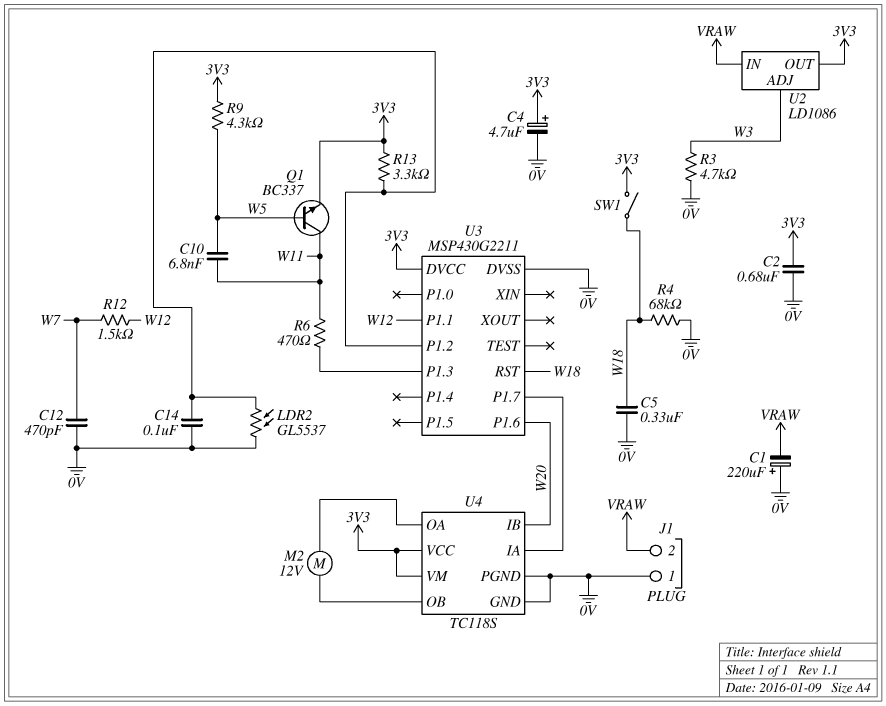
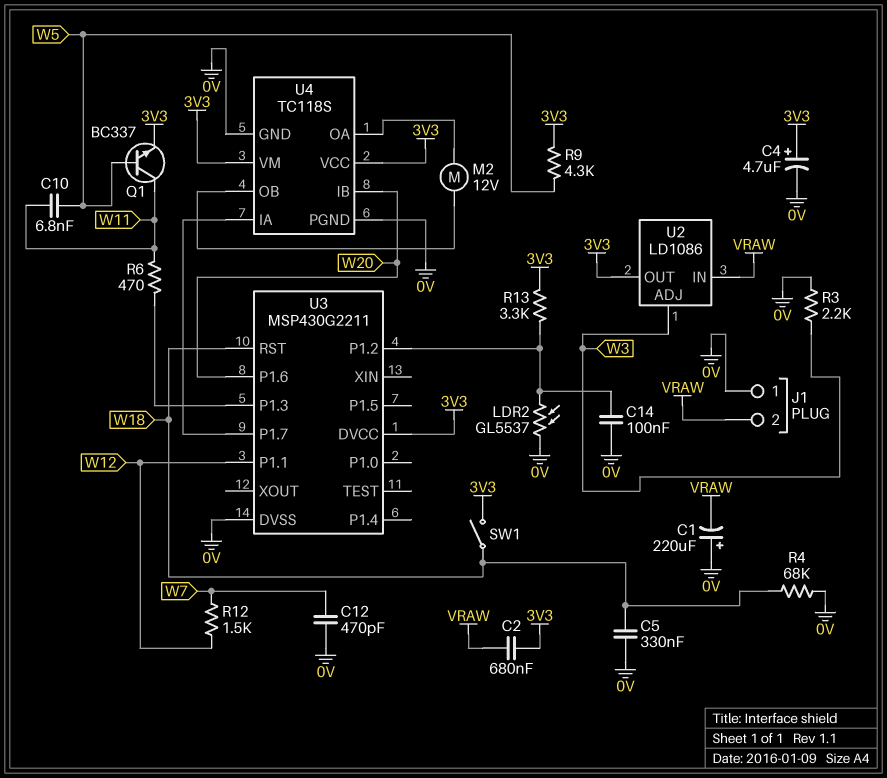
C2: 680nF (0V, 3V3) -> 680nF (3V3, VRAW)
R3: 4.7k (0V, W3) -> 2.2k (0V, W3)

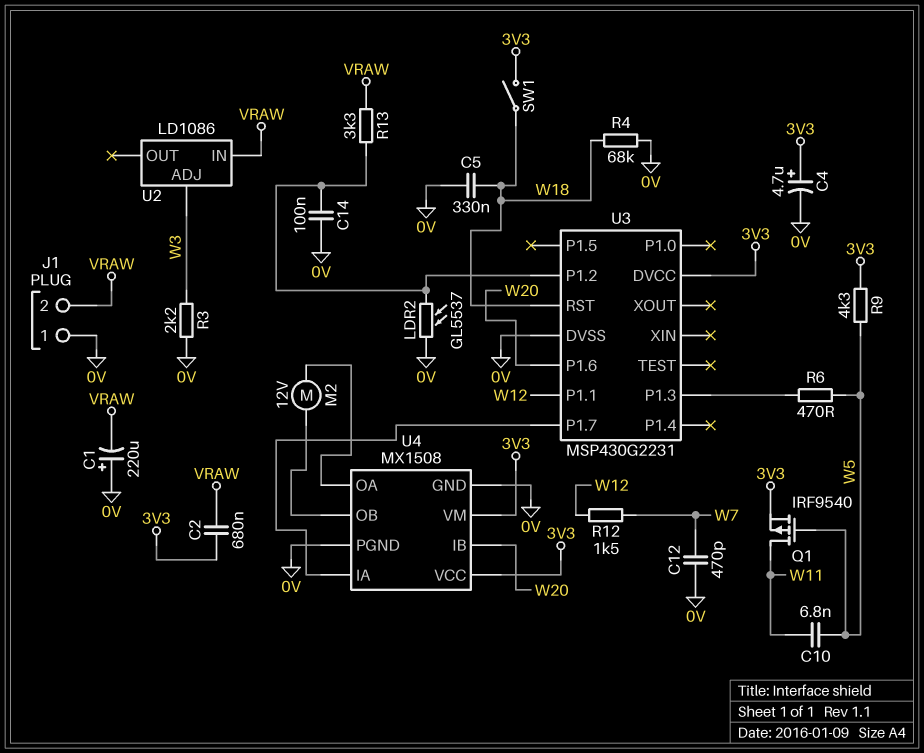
Q1: NPN BC337 (B W5, C W11, E 3V3) -> PMOS IRF9540 (G W5, D W11, S 3V3)
R6: 470 (U3/P1.3, W11) -> 470 (U3/P1.3, W5)
R13: 3.3k (3V3, U3/P1.2) -> 3.3k (U3/P1.2, VRAW)
U2 pin OUT: 3V3 -> none
U3: MSP430G2211 -> MSP430G2231
U4: TC118S -> MX1508

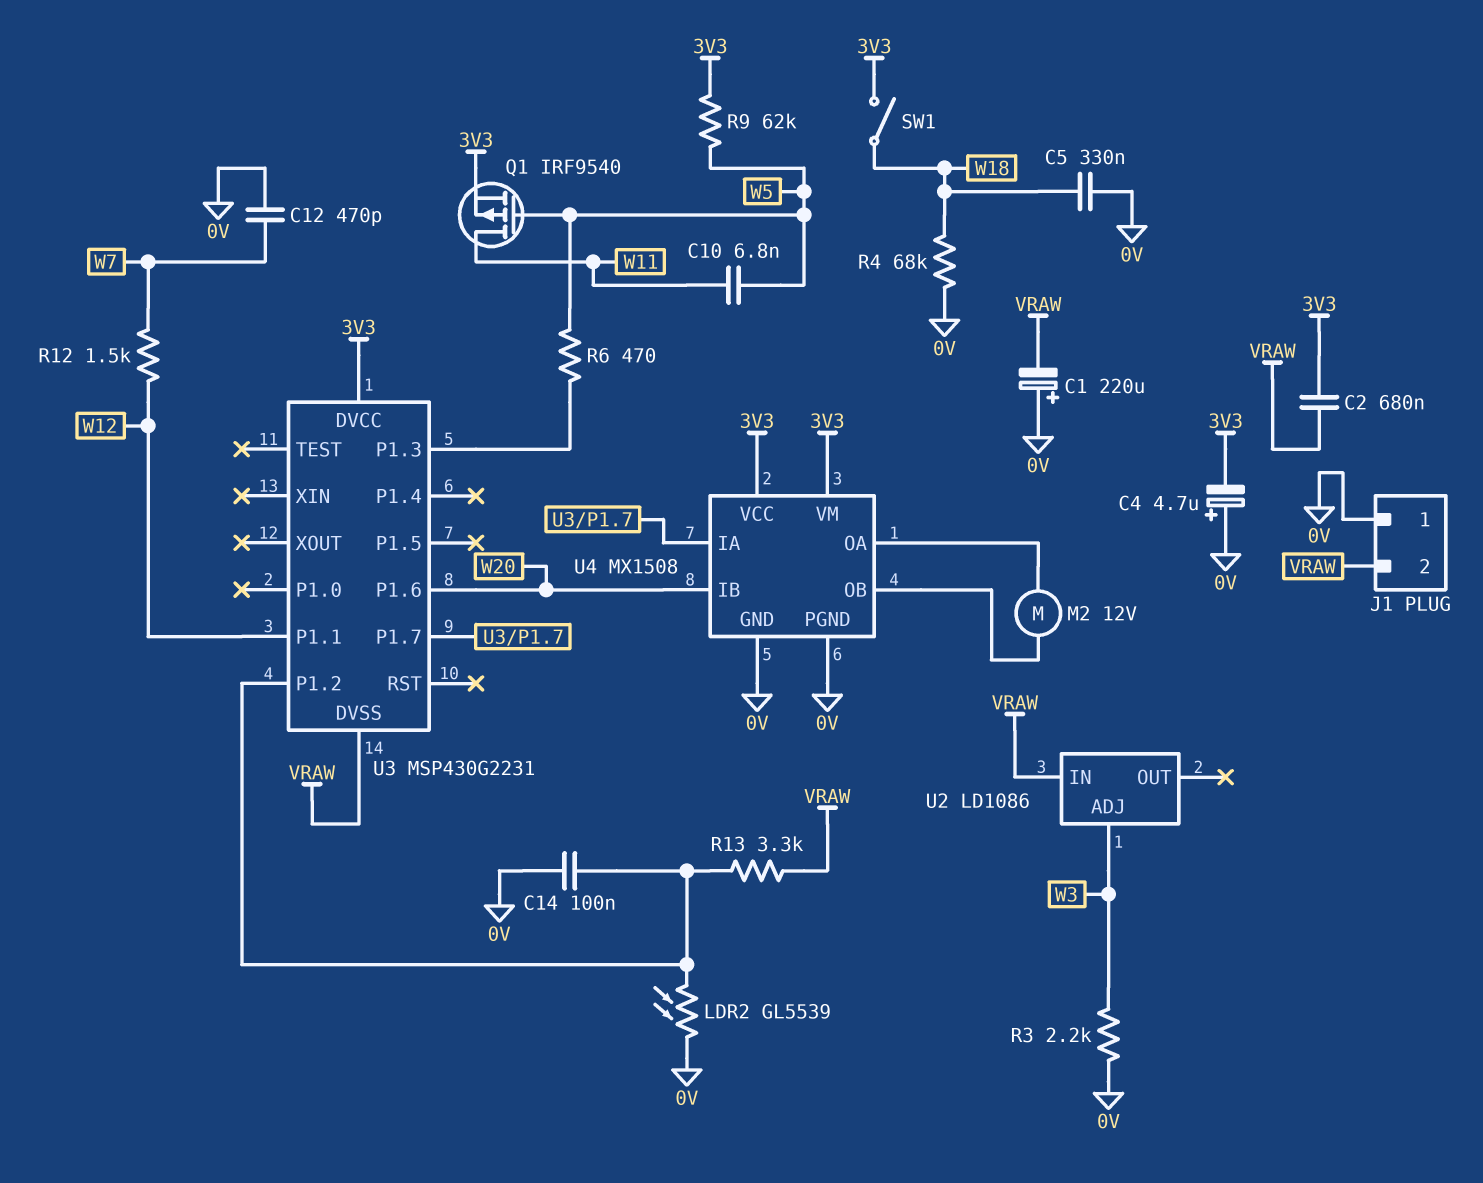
C4: 4.7uF (plus 3V3, minus 0V) -> 4.7uF (plus 0V, minus 3V3)
LDR2: GL5537 (0V, U3/P1.2) -> GL5539 (0V, U3/P1.2)
R9: 4.3k (3V3, W5) -> 62k (3V3, W5)
U3 pin DVSS: 0V -> VRAW
U3 pin RST: W18 -> none

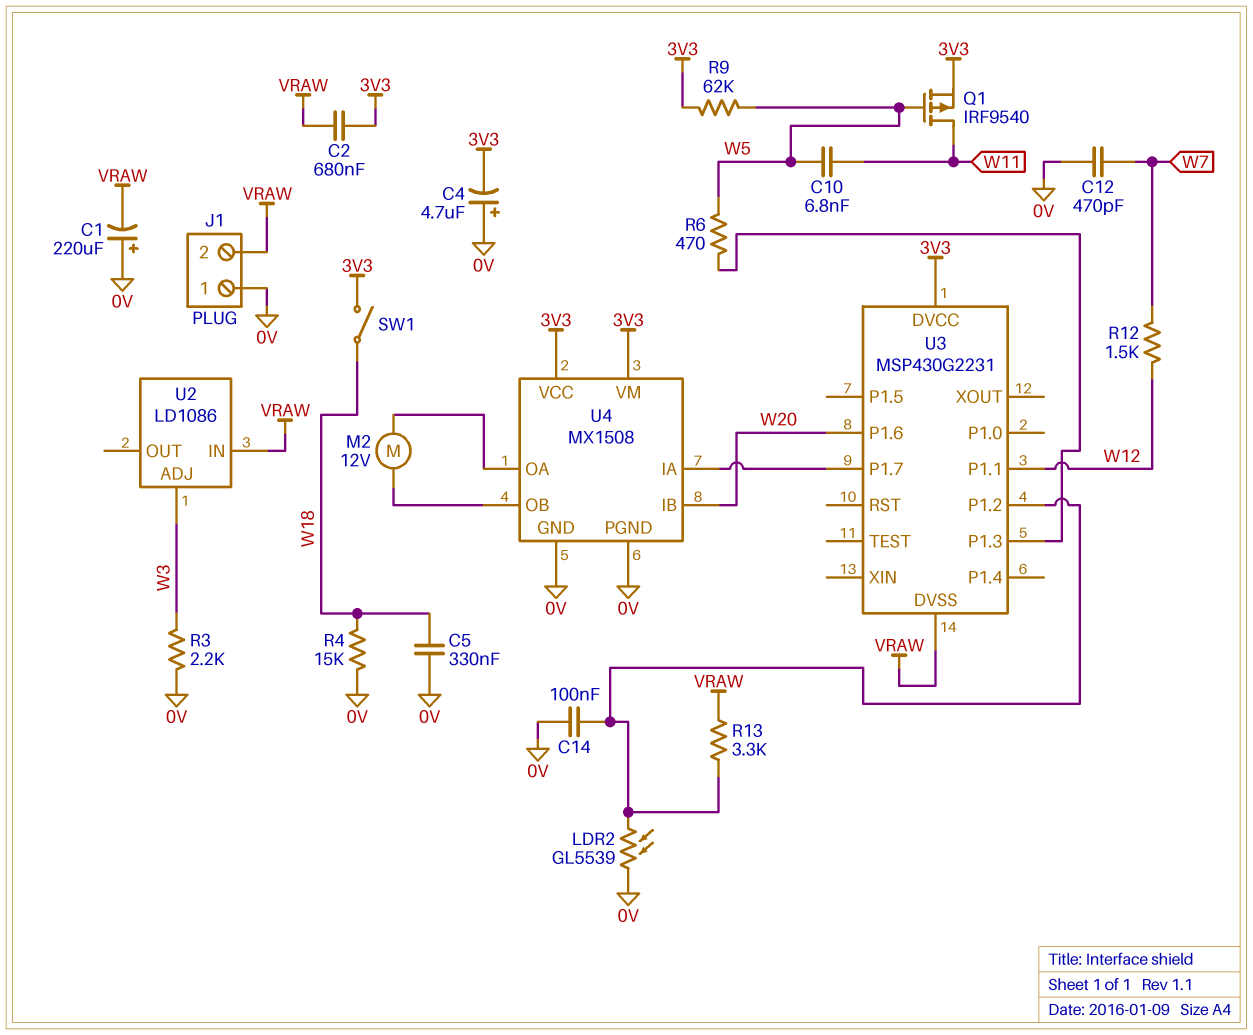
R4: 68k (0V, W18) -> 15k (0V, W18)

